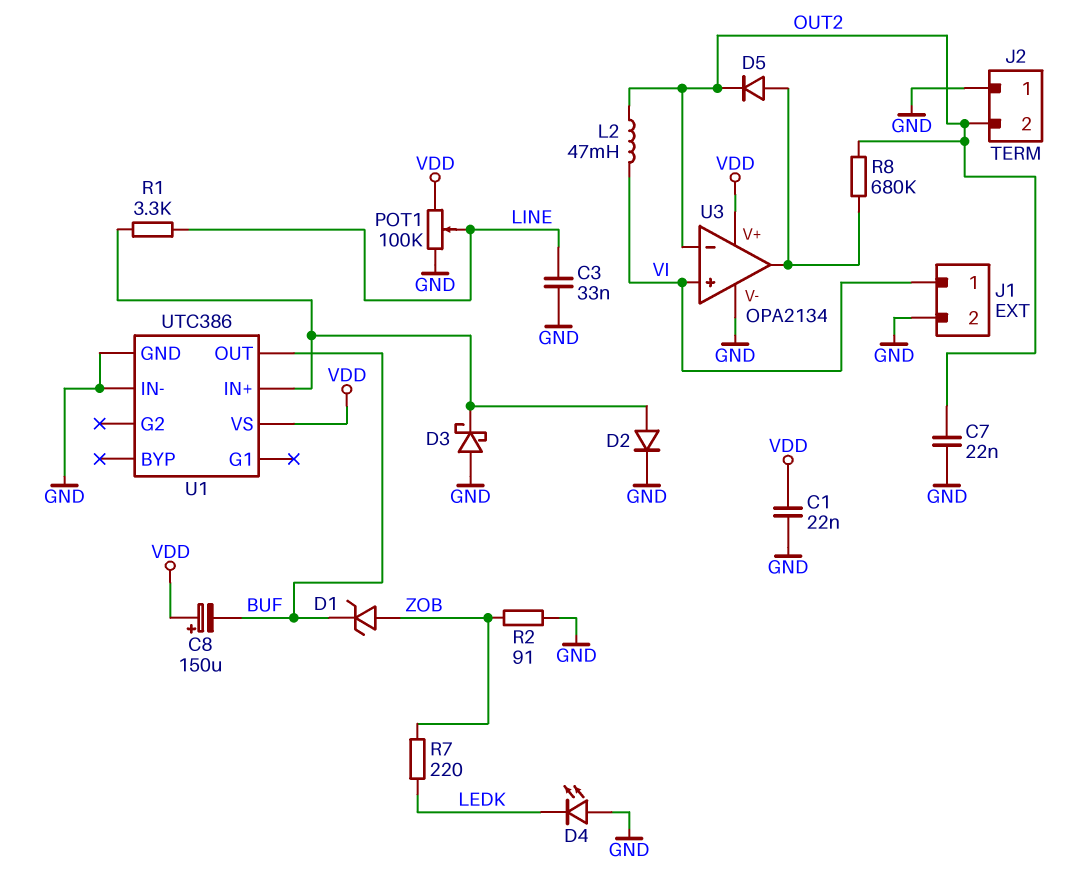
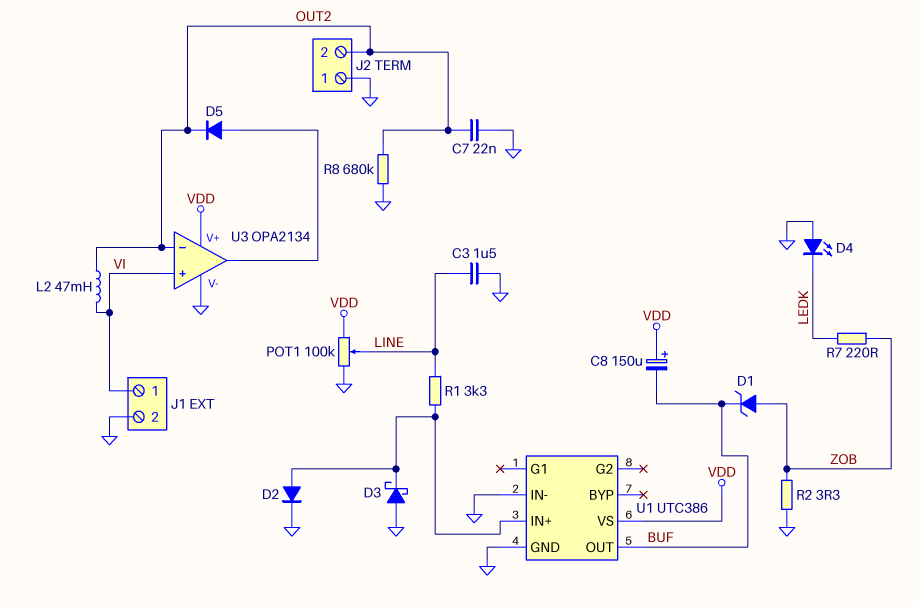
C1: 22nF (GND, VDD) -> none
C3: 33nF (GND, LINE) -> 1.5uF (GND, LINE)
R2: 91 (GND, ZOB) -> 3.3 (GND, ZOB)
R8: 680k (OUT2, U3/out) -> 680k (GND, OUT2)

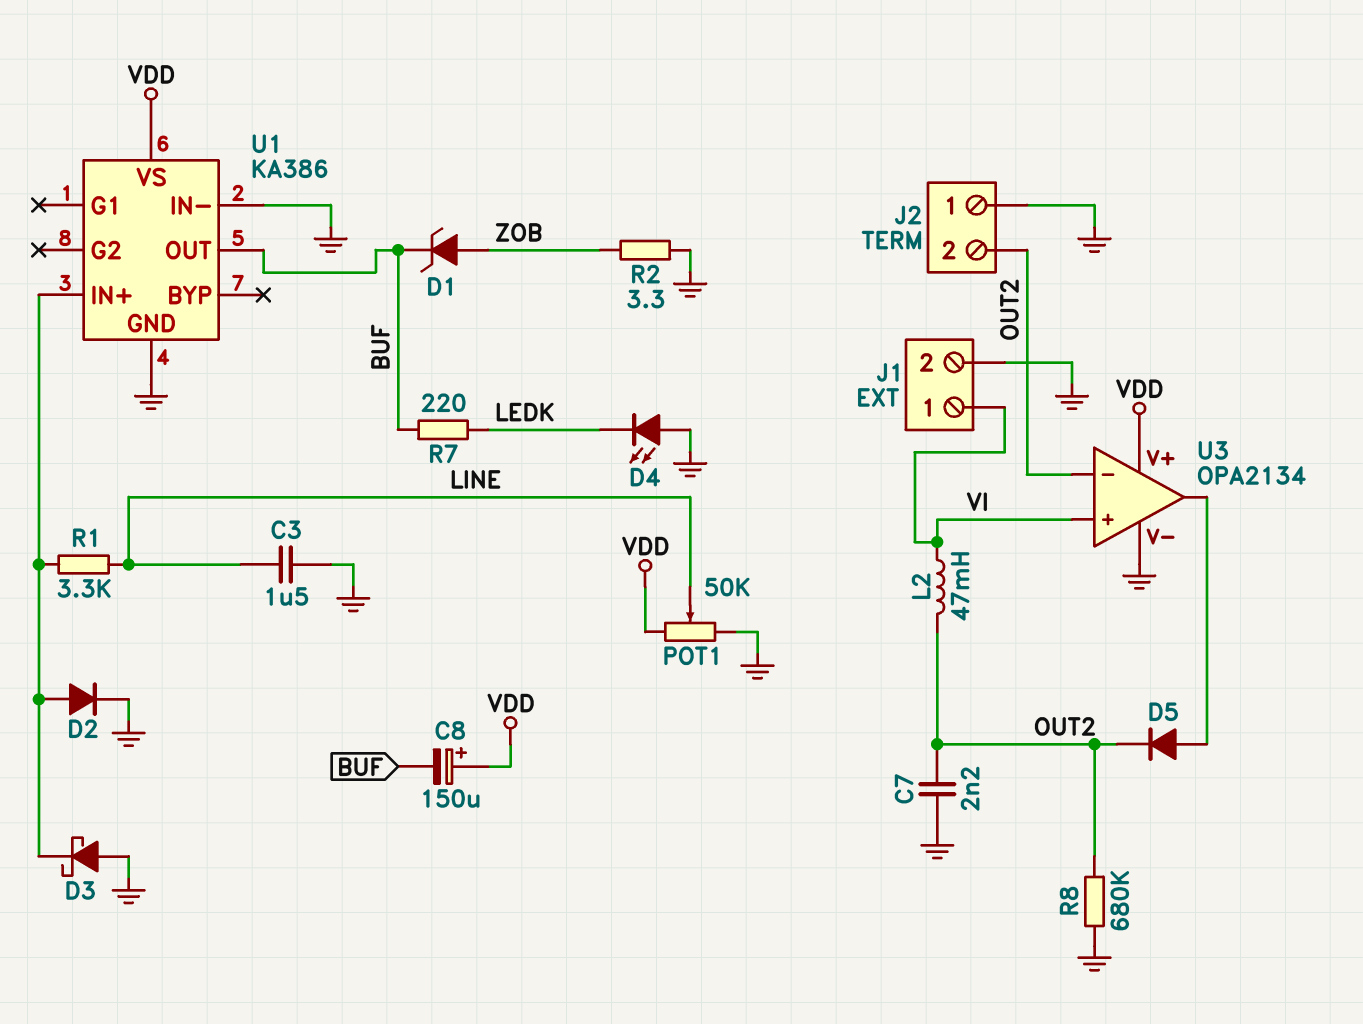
C7: 22nF (GND, OUT2) -> 2.2nF (GND, OUT2)
POT1: 100k (GND, VDD, wiper LINE) -> 50k (GND, VDD, wiper LINE)
R7: 220 (LEDK, ZOB) -> 220 (BUF, LEDK)
U1: UTC386 -> KA386

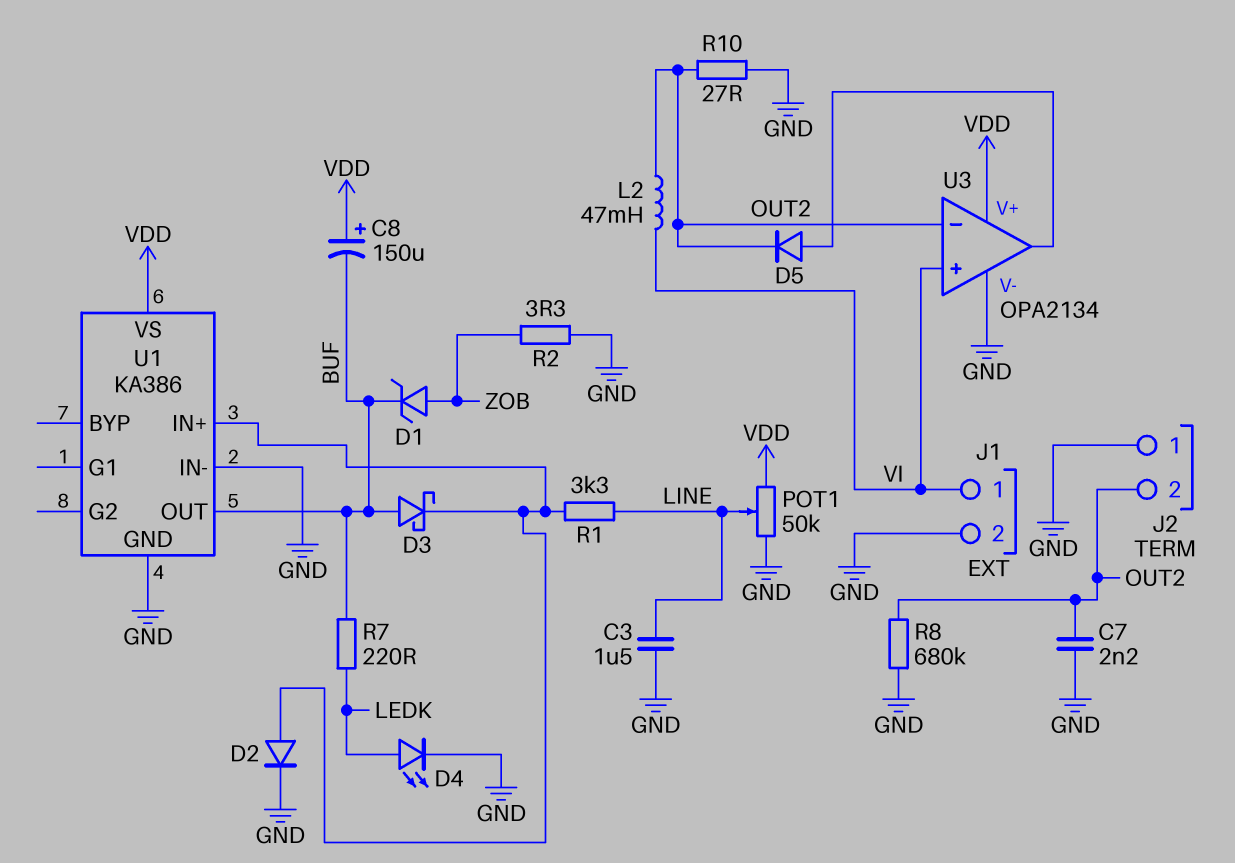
D3: schottky (A GND, K U1/IN+) -> schottky (A BUF, K U1/IN+)
D4: LED (A GND, K LEDK) -> LED (A LEDK, K GND)
R10: none -> 27 (GND, OUT2)

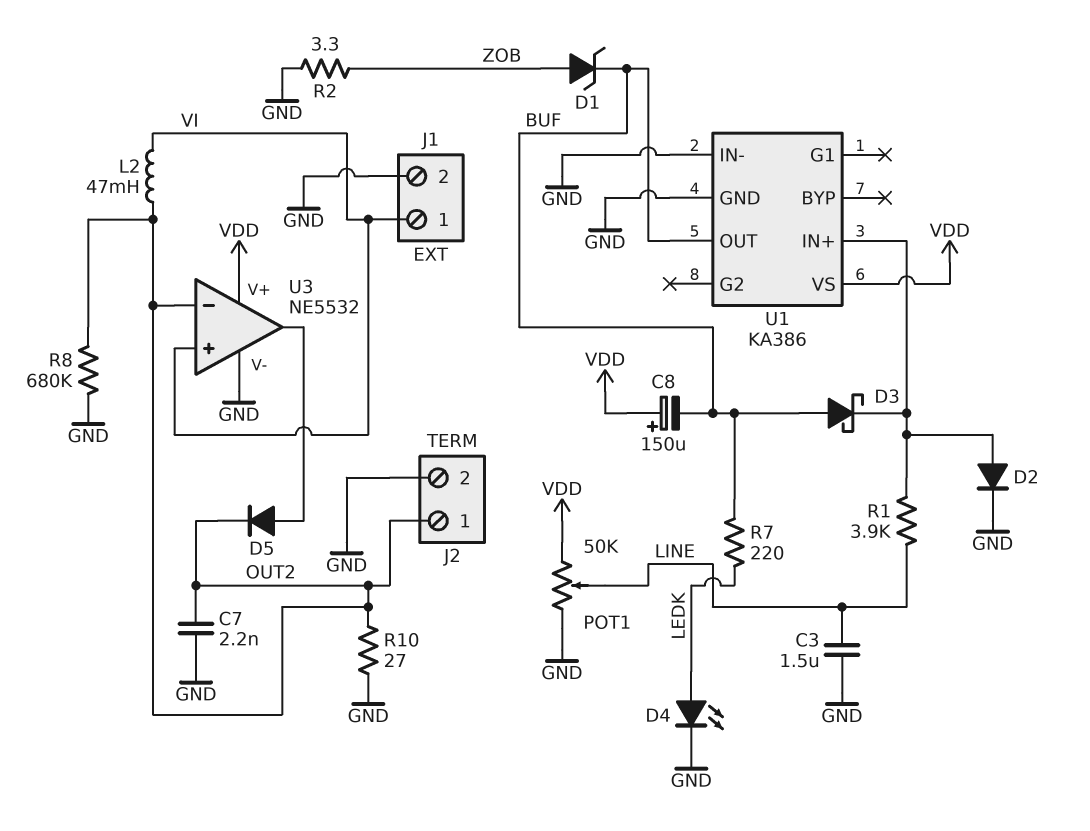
J2 pin 1: GND -> OUT2
J2 pin 2: OUT2 -> GND
R1: 3.3k (LINE, U1/IN+) -> 3.9k (LINE, U1/IN+)
U3: OPA2134 -> NE5532

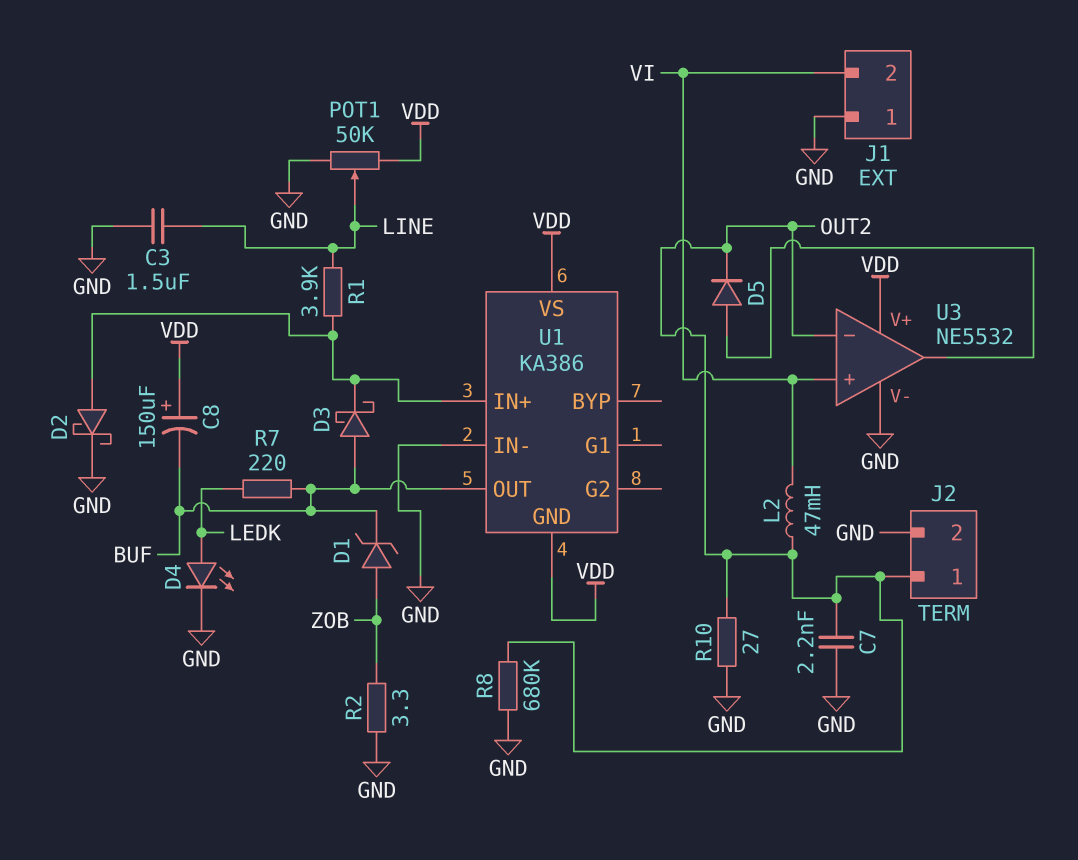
D2: diode (A U1/IN+, K GND) -> schottky (A U1/IN+, K GND)
J1 pin 1: VI -> GND
J1 pin 2: GND -> VI
U1 pin GND: GND -> VDD

